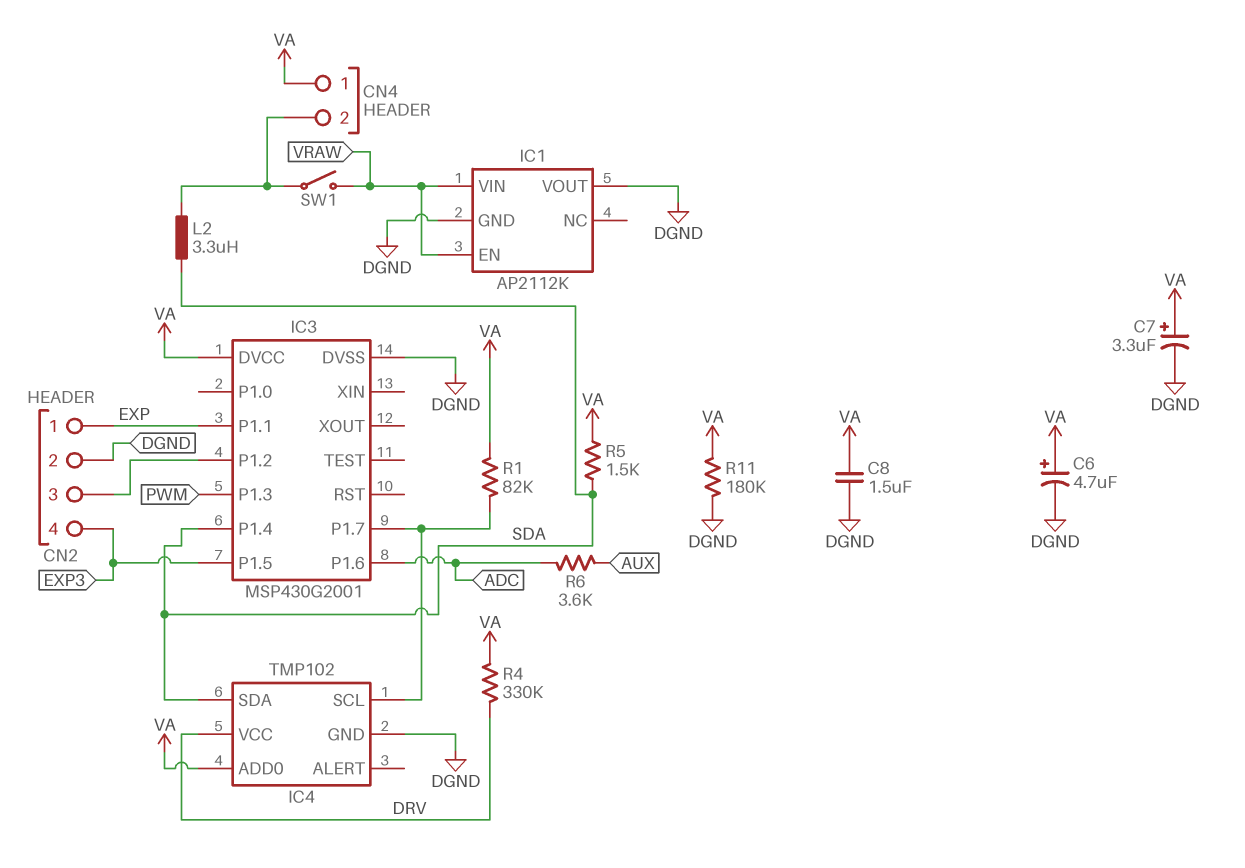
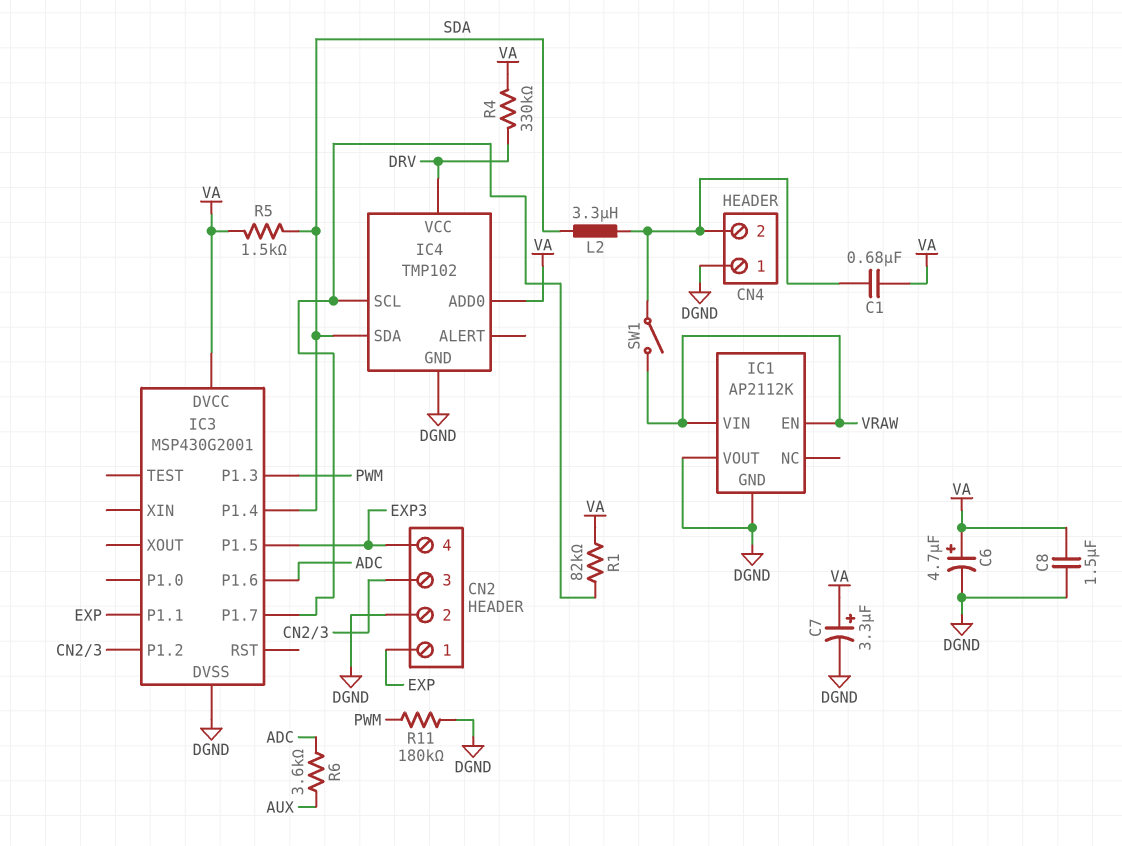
C1: none -> 680nF (CN4/2, VA)
CN4 pin 1: VA -> DGND
R11: 180k (DGND, VA) -> 180k (DGND, PWM)

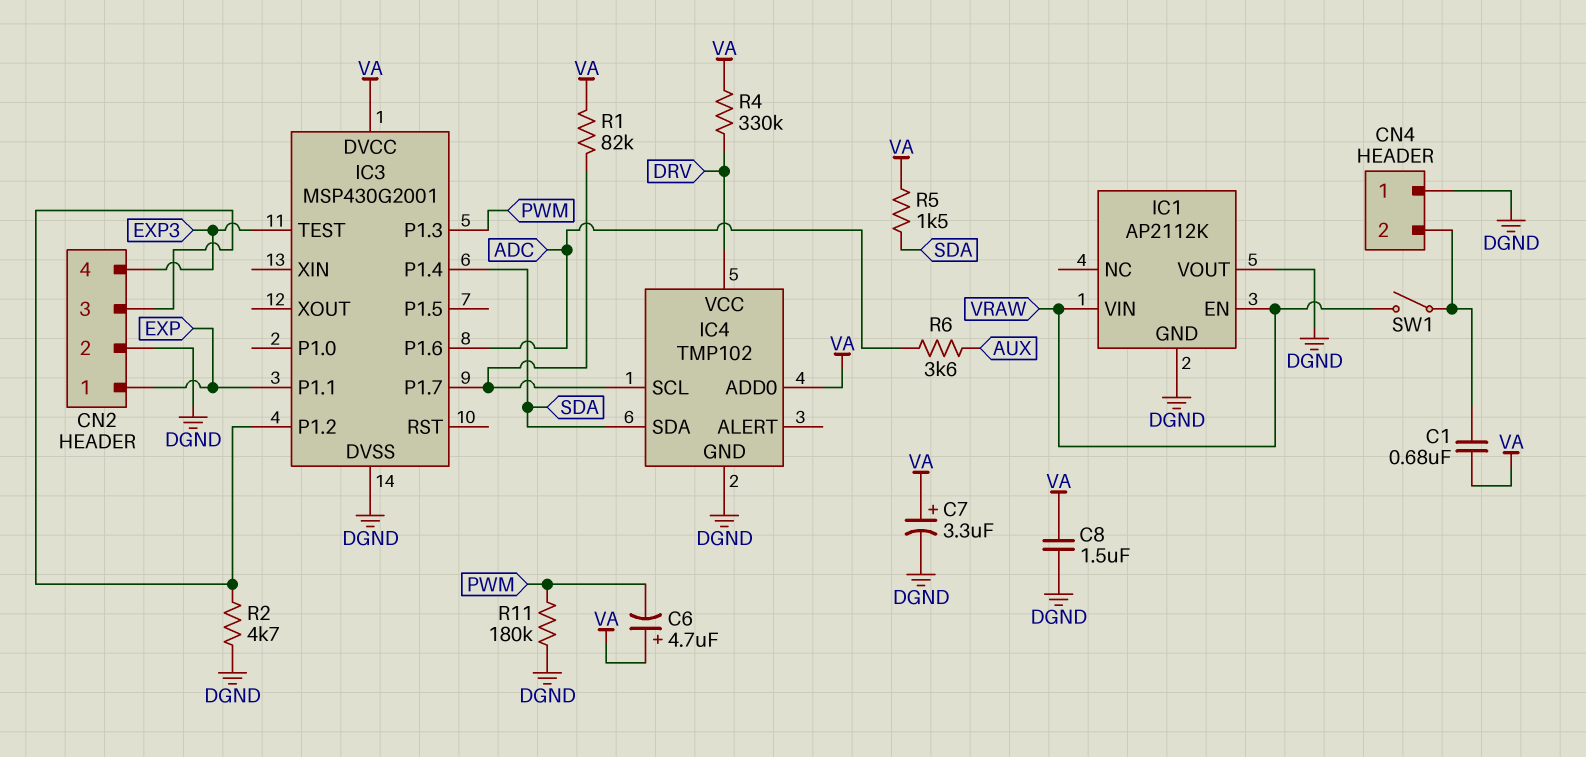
C6: 4.7uF (plus VA, minus DGND) -> 4.7uF (plus VA, minus PWM)
IC3 pin P1.5: EXP3 -> none
IC3 pin TEST: none -> EXP3
L2: 3.3uH (CN4/2, SDA) -> none
R2: none -> 4.7k (CN2/3, DGND)

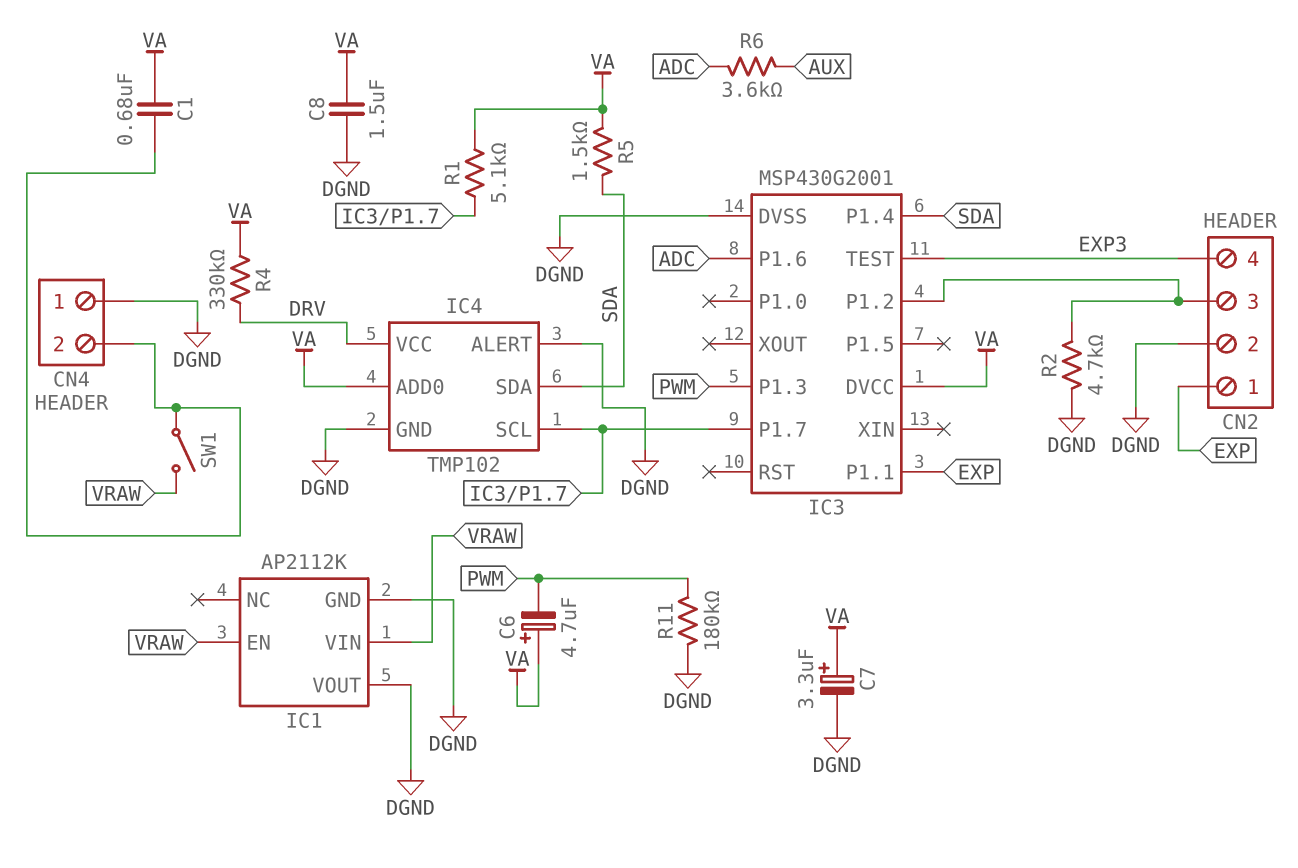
IC4 pin ALERT: none -> DGND
R1: 82k (IC3/P1.7, VA) -> 5.1k (IC3/P1.7, VA)

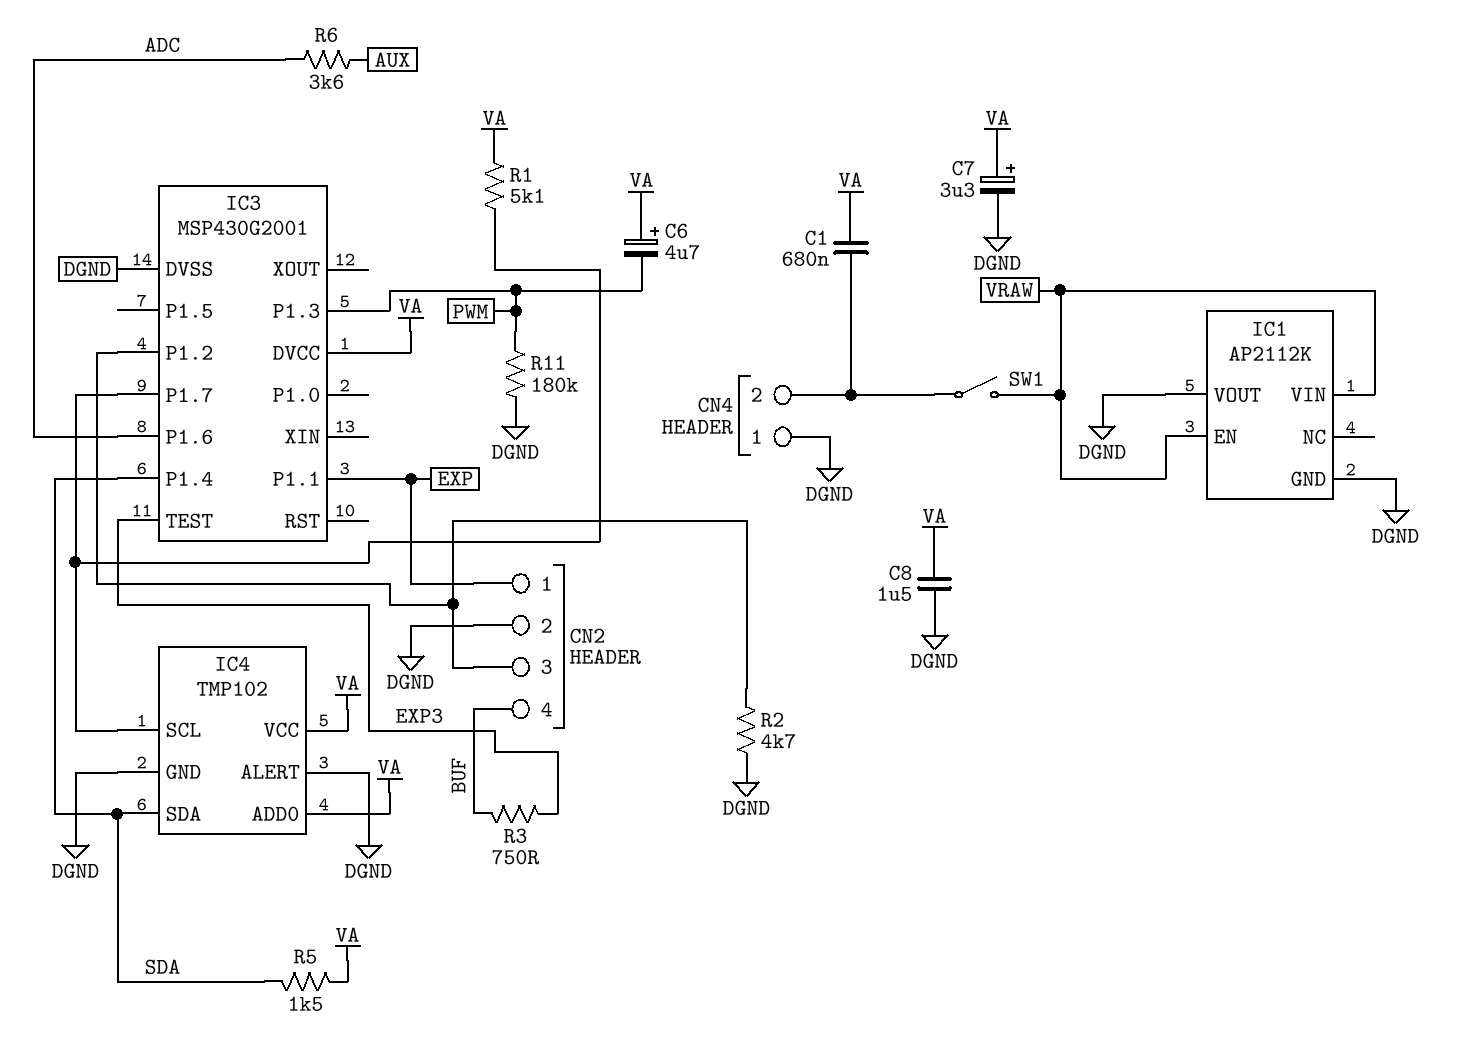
CN2 pin 4: EXP3 -> BUF
IC4 pin VCC: DRV -> VA
R3: none -> 750 (BUF, EXP3)
R4: 330k (DRV, VA) -> none

